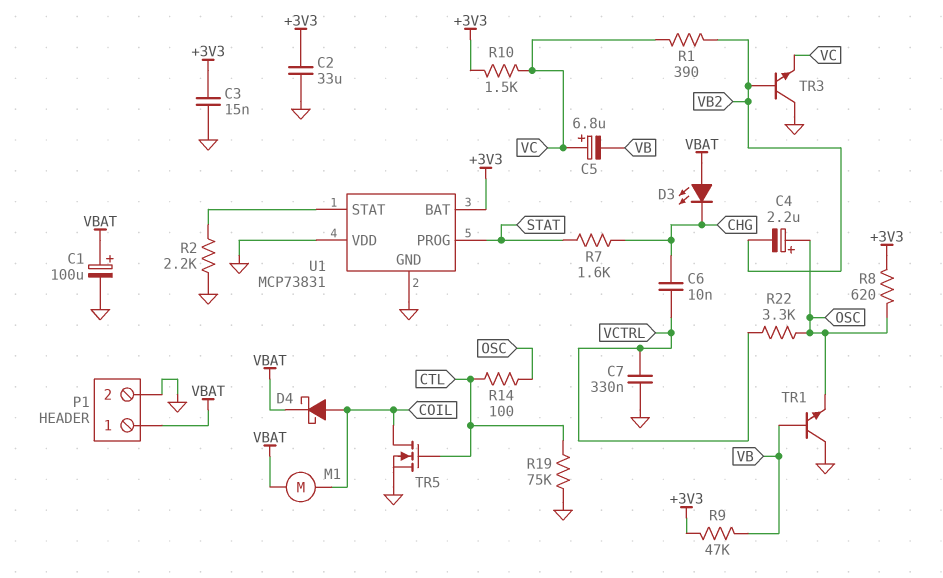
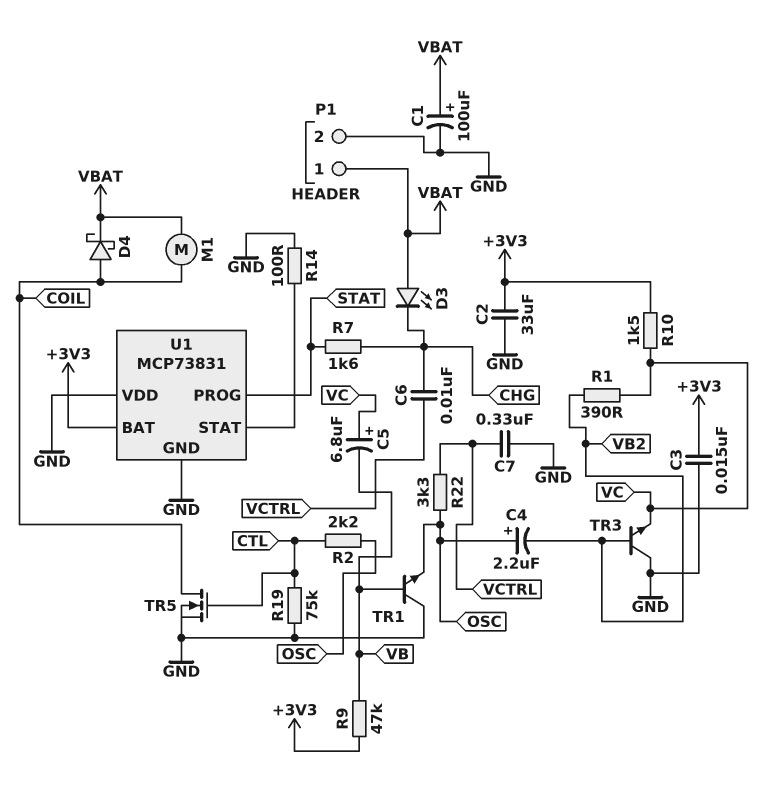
R2: 2.2k (GND, U1/STAT) -> 2.2k (CTL, OSC)
R8: 620 (+3V3, OSC) -> none
R14: 100 (CTL, OSC) -> 100 (GND, U1/STAT)

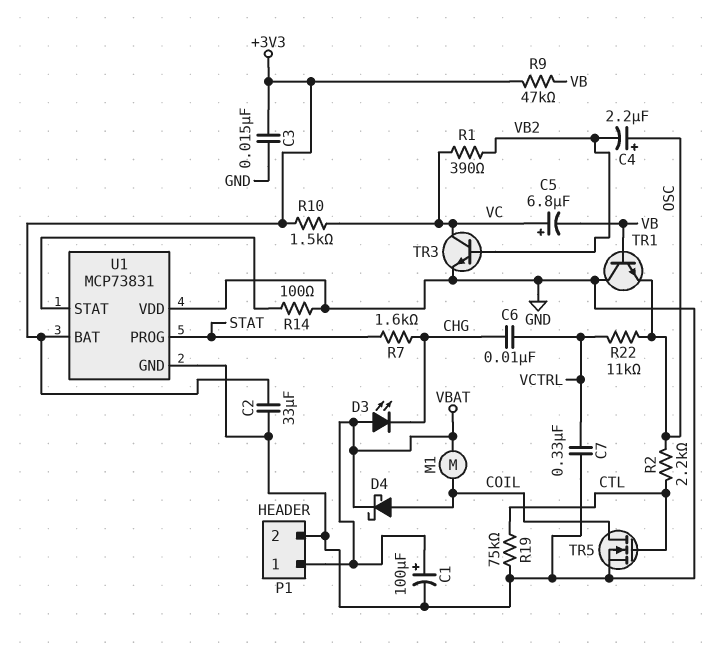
R22: 3.3k (OSC, VCTRL) -> 11k (OSC, VCTRL)
TR3: NPN (B VB2, C GND, E VC) -> NPN (B VB2, C VC, E GND)

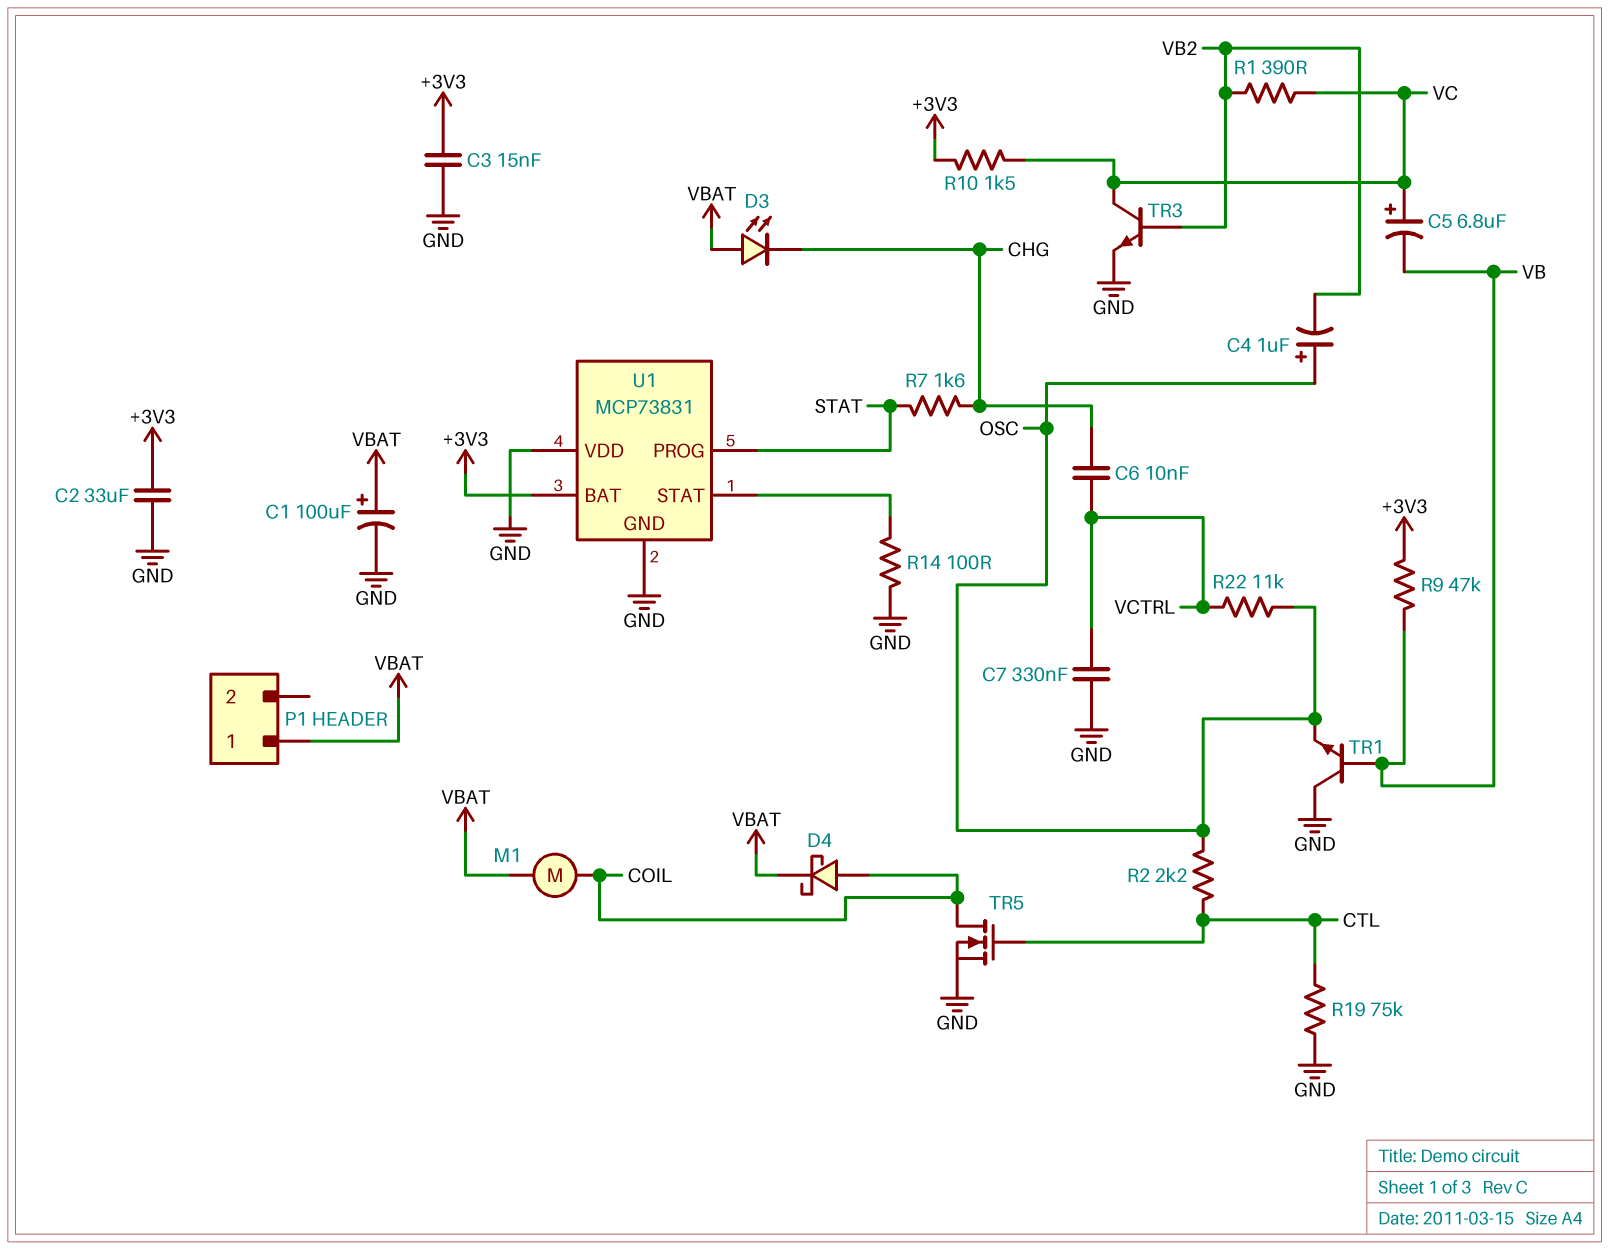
C4: 2.2uF (plus OSC, minus VB2) -> 1uF (plus OSC, minus VB2)
P1 pin 2: GND -> none

